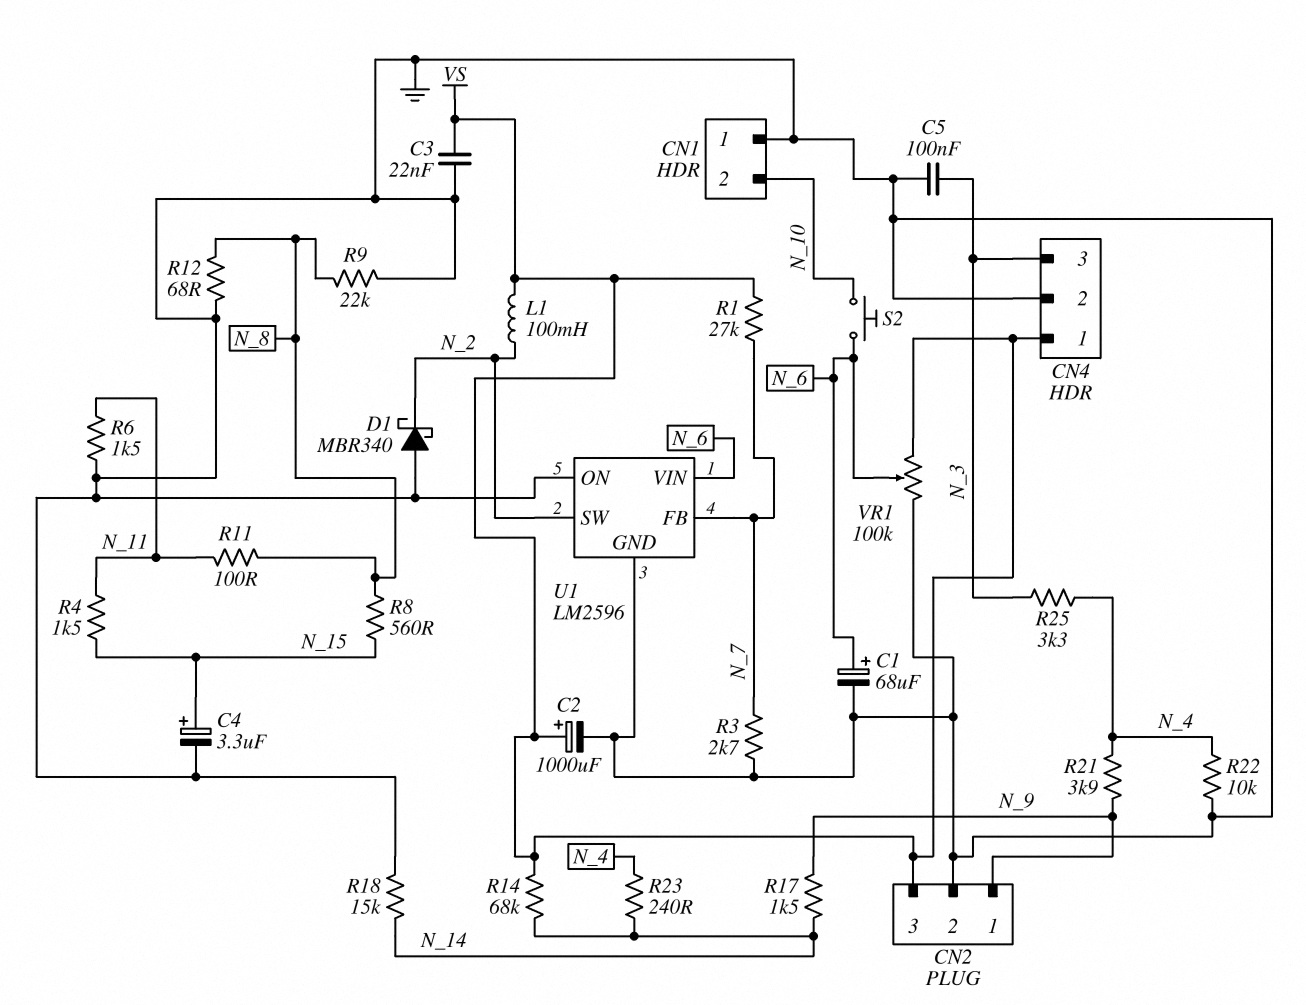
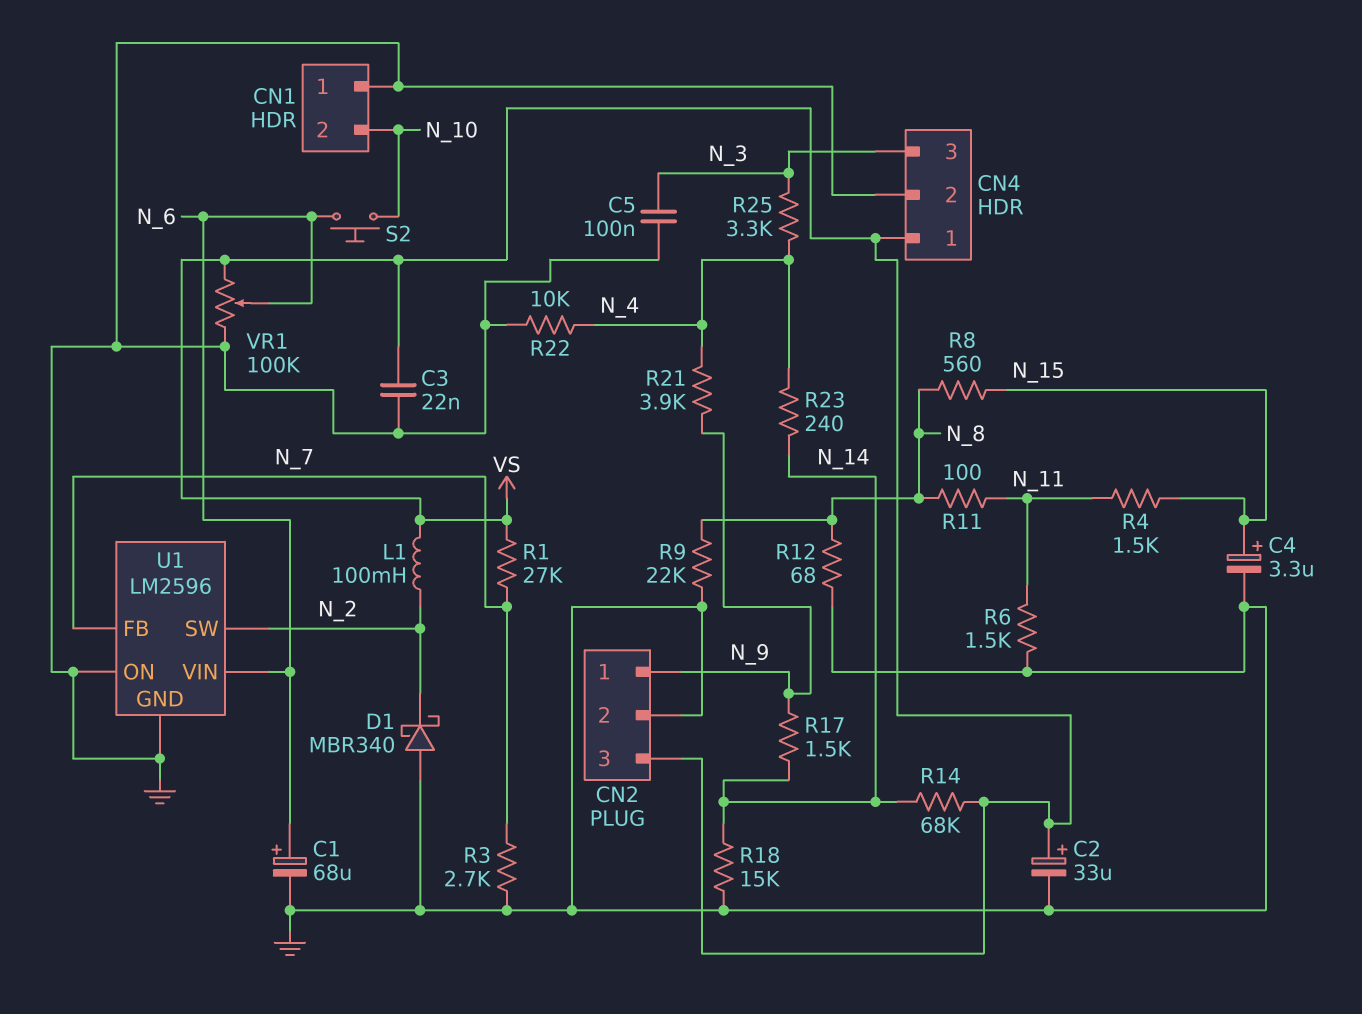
C2: 1000uF (plus VS, minus GND) -> 33uF (plus VS, minus GND)

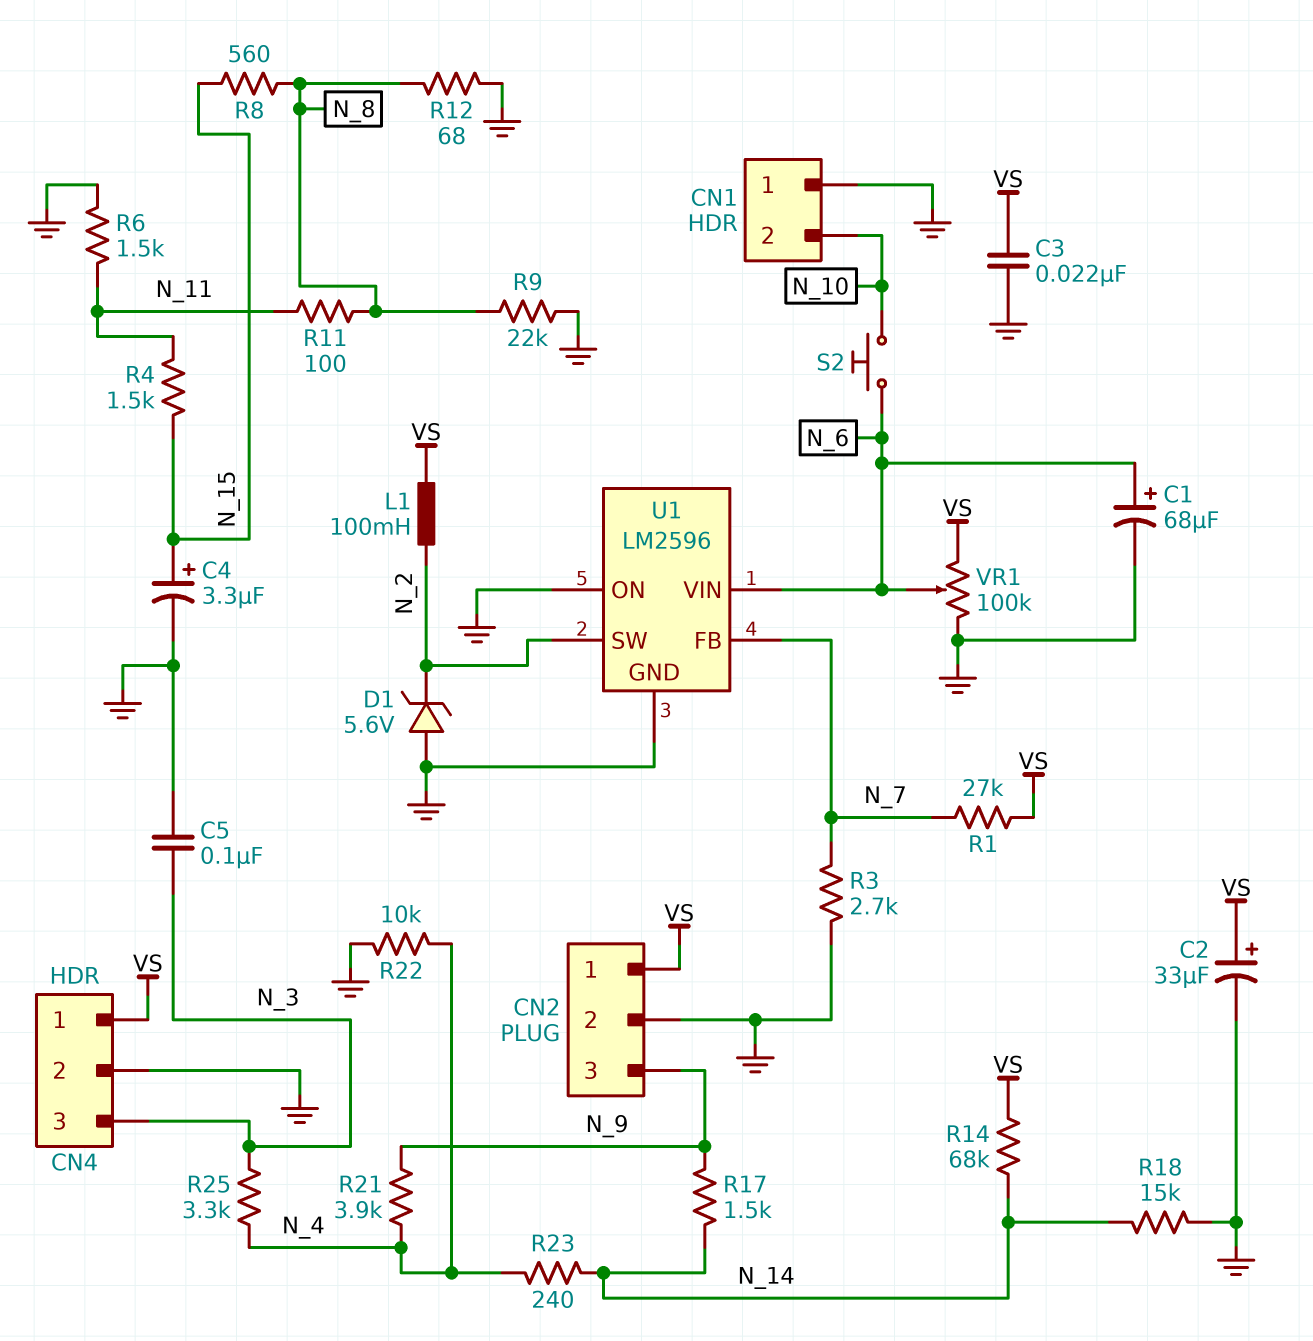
CN2 pin 1: N_9 -> VS
CN2 pin 3: VS -> N_9
D1: schottky MBR340 (A GND, K N_2) -> zener 5.6V (A GND, K N_2)

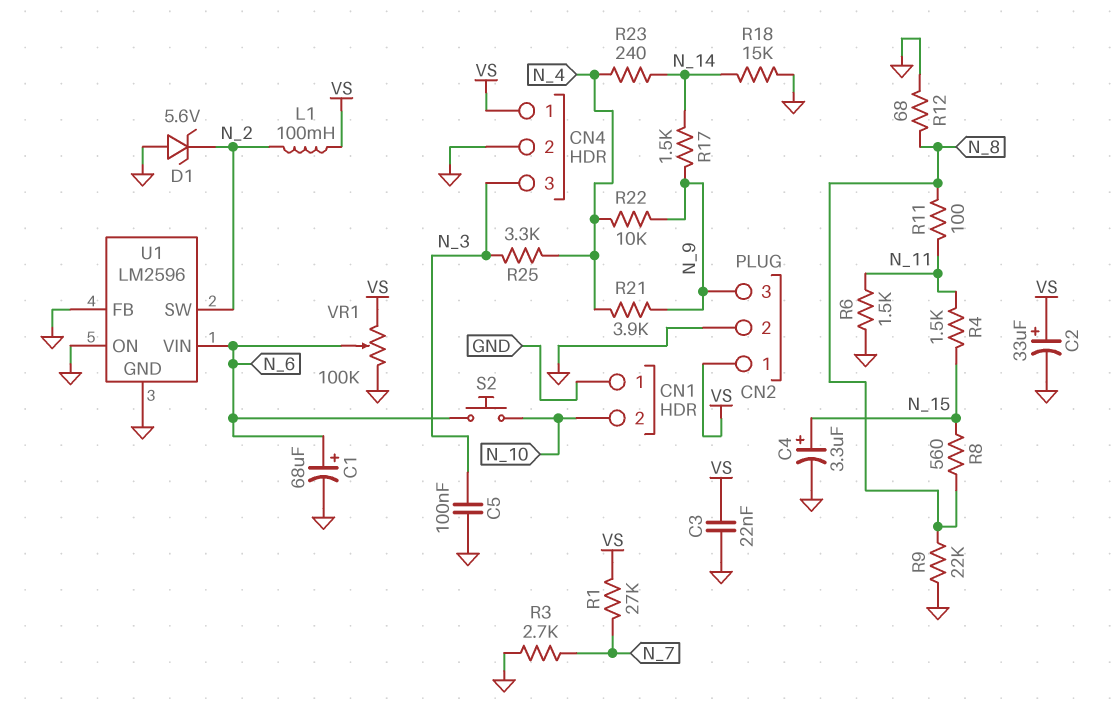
R14: 68k (N_14, VS) -> none
R22: 10k (GND, N_4) -> 10k (N_4, N_9)
U1 pin FB: N_7 -> GND

